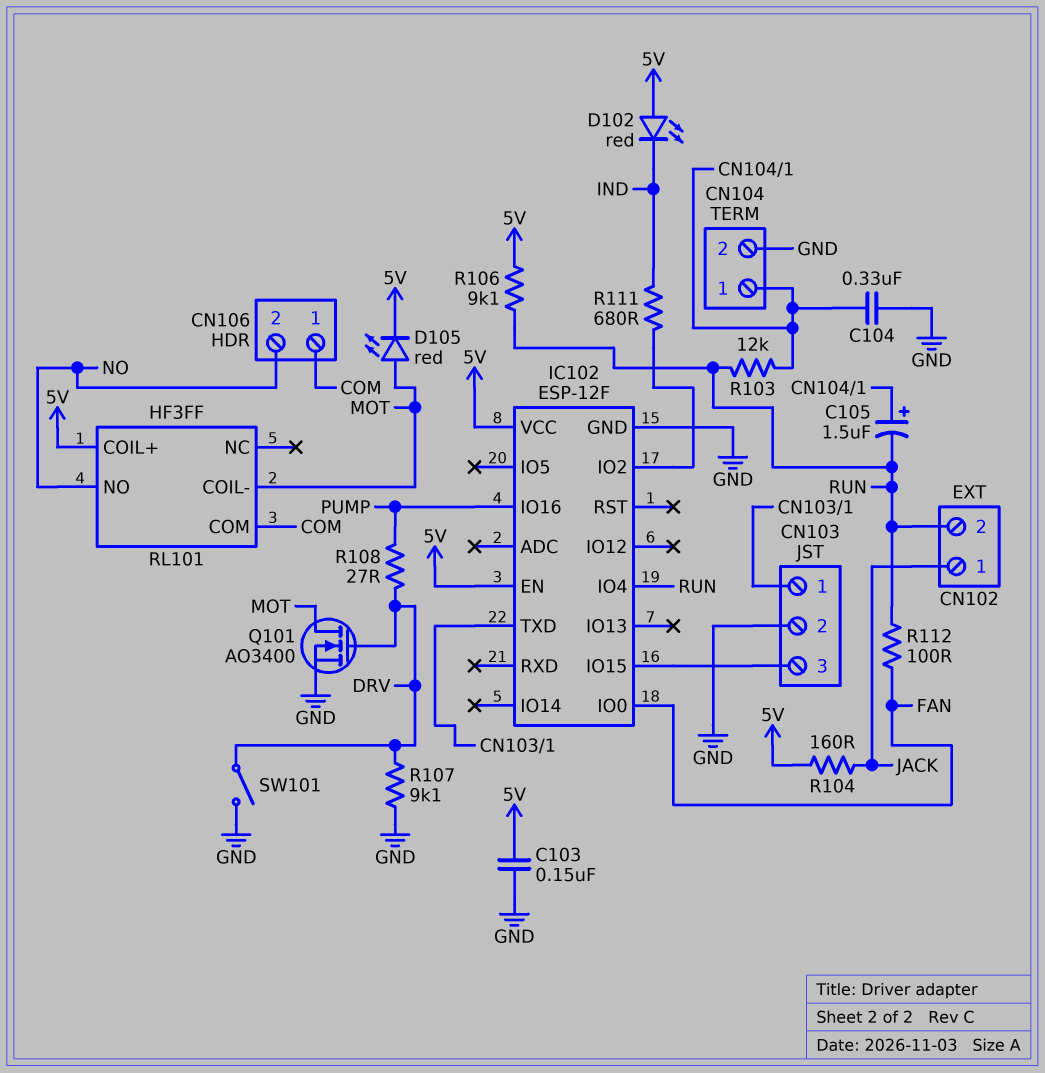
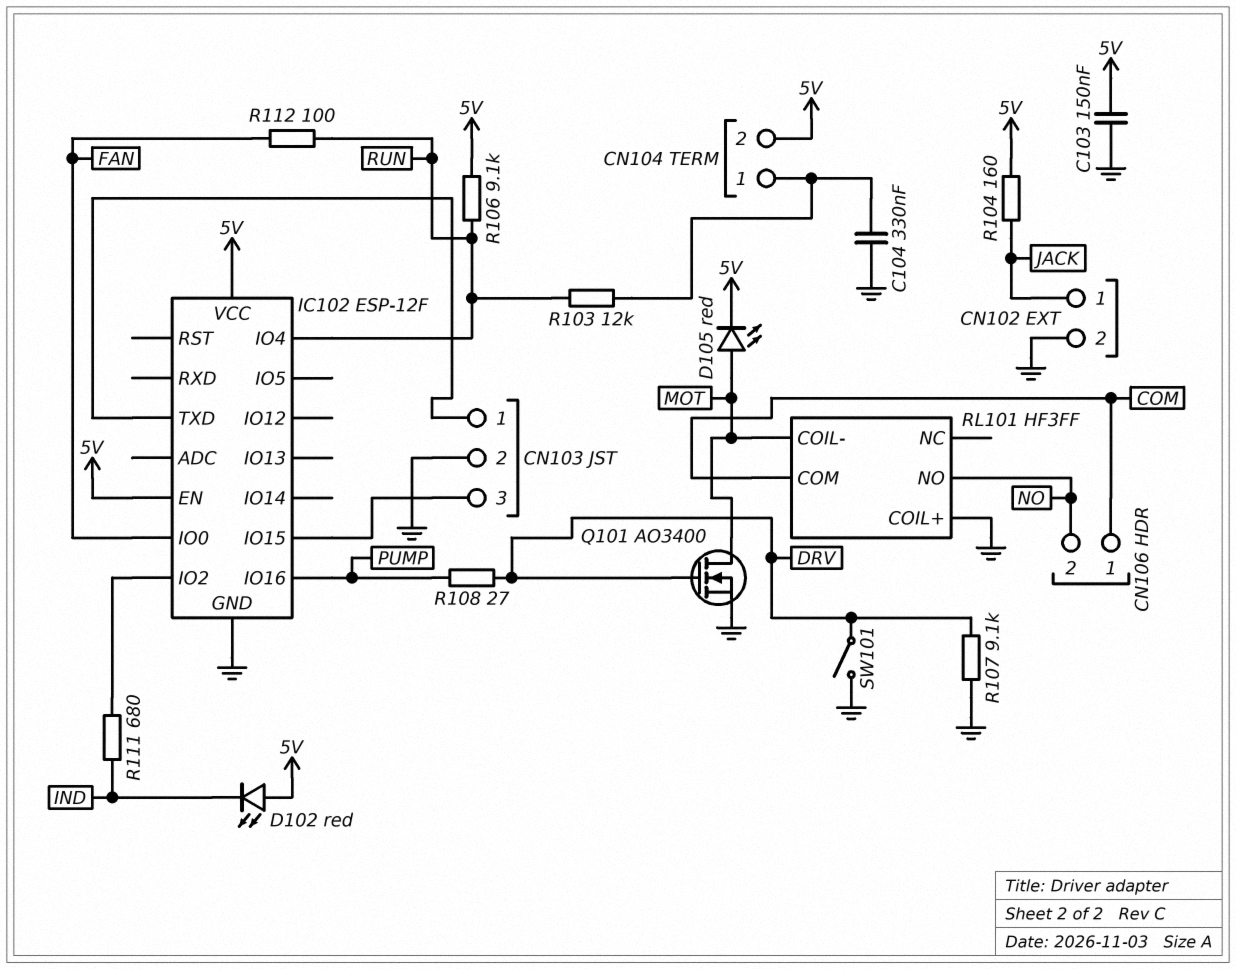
C105: 1.5uF (plus CN104/1, minus RUN) -> none
CN102 pin 2: RUN -> GND
CN104 pin 2: GND -> 5V
RL101 pin COIL+: 5V -> GND

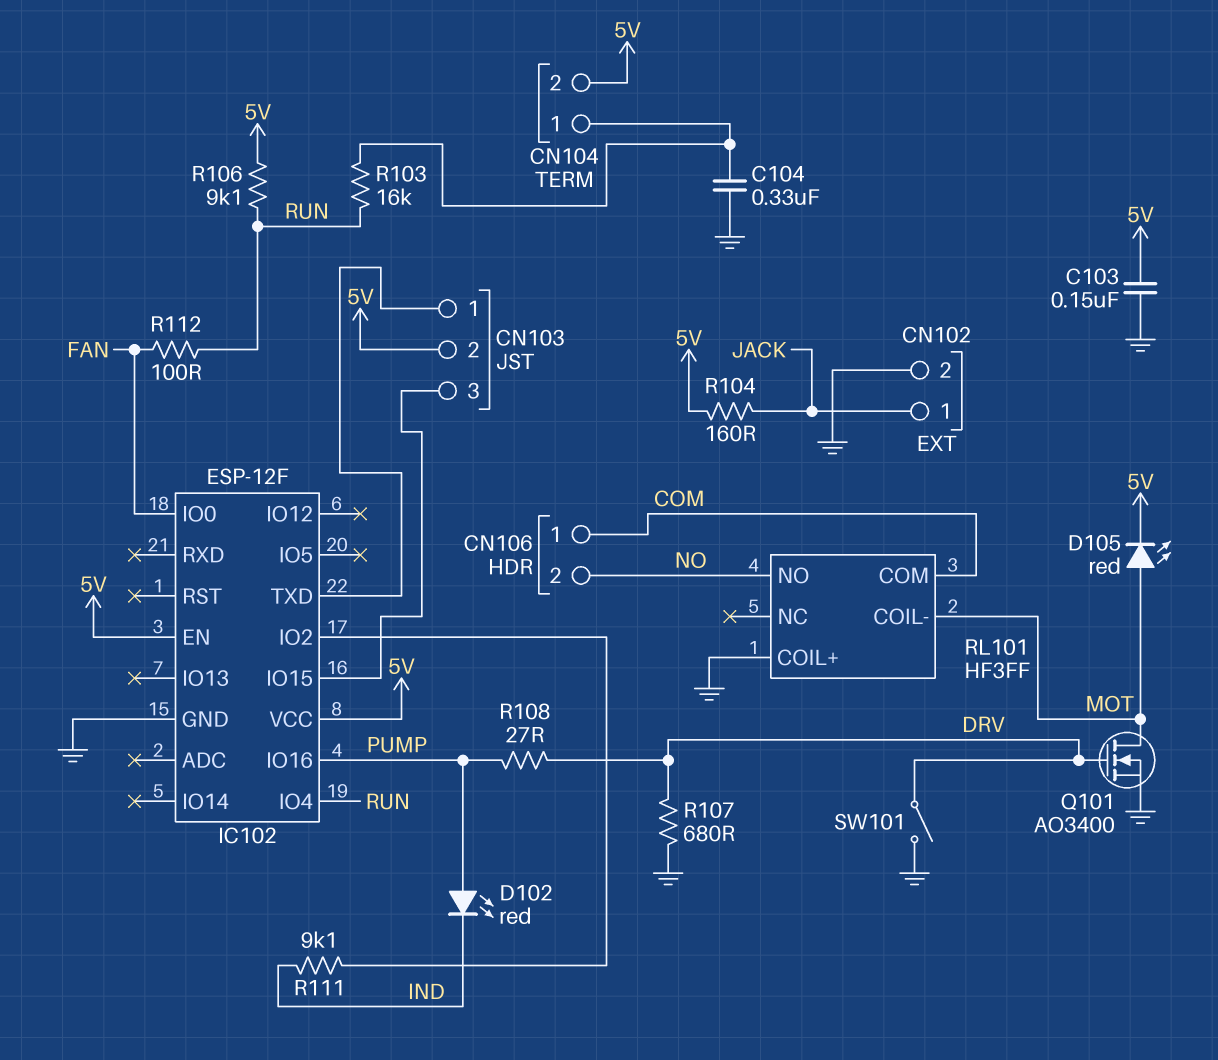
CN103 pin 2: GND -> 5V
D102: LED red (A 5V, K IND) -> LED red (A PUMP, K IND)
R103: 12k (CN104/1, RUN) -> 16k (CN104/1, RUN)
R107: 9.1k (DRV, GND) -> 680 (DRV, GND)
R111: 680 (IC102/IO2, IND) -> 9.1k (IC102/IO2, IND)

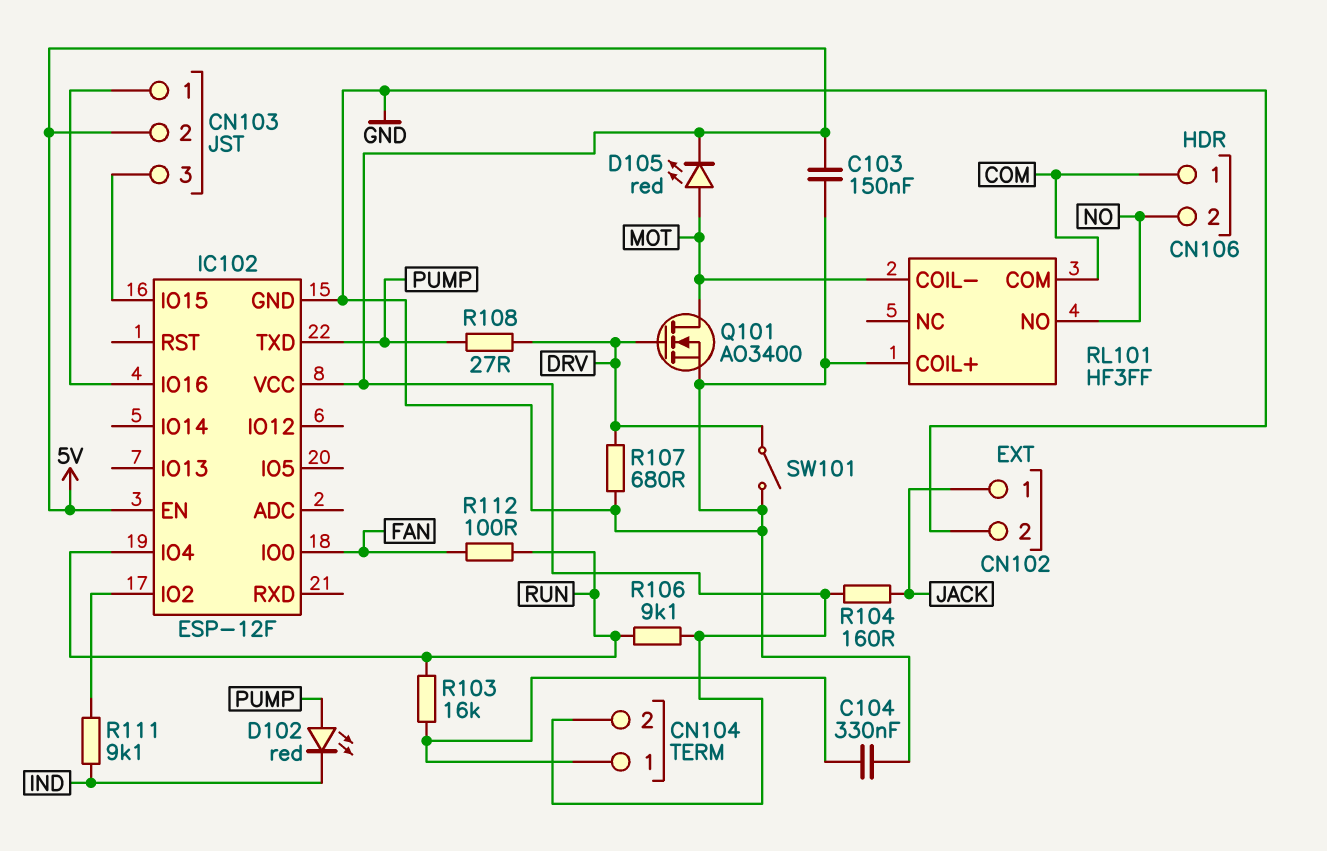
IC102 pin IO16: PUMP -> CN103/1
IC102 pin TXD: CN103/1 -> PUMP

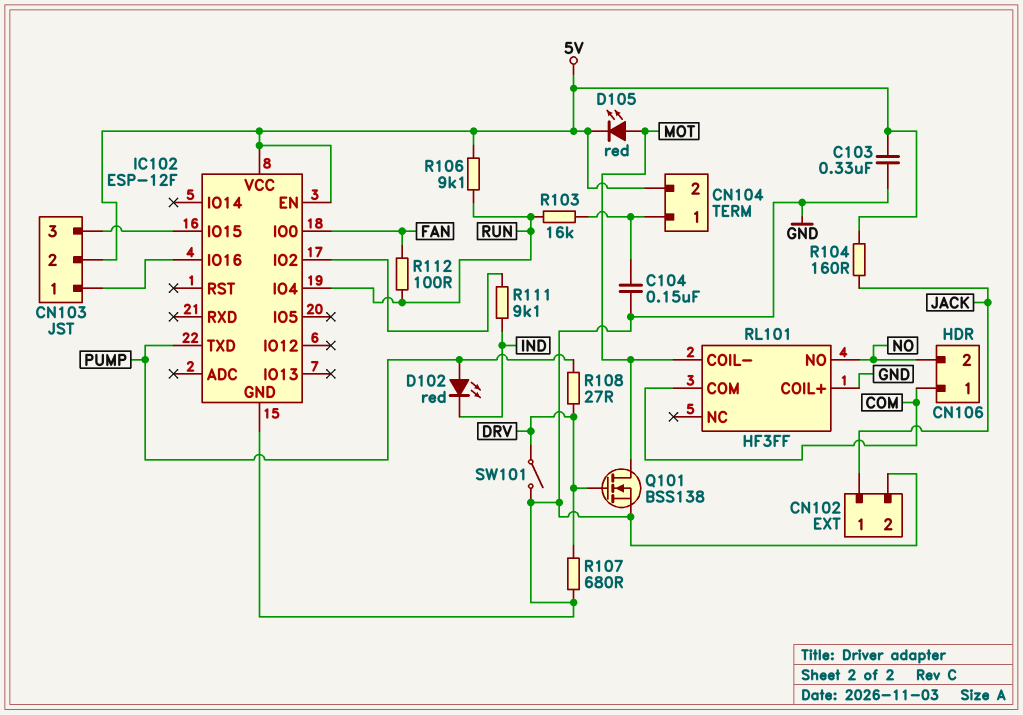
C103: 150nF (5V, GND) -> 330nF (5V, GND)
C104: 330nF (CN104/1, GND) -> 150nF (CN104/1, GND)
Q101: NMOS AO3400 (G DRV, D MOT, S GND) -> NMOS BSS138 (G DRV, D MOT, S GND)

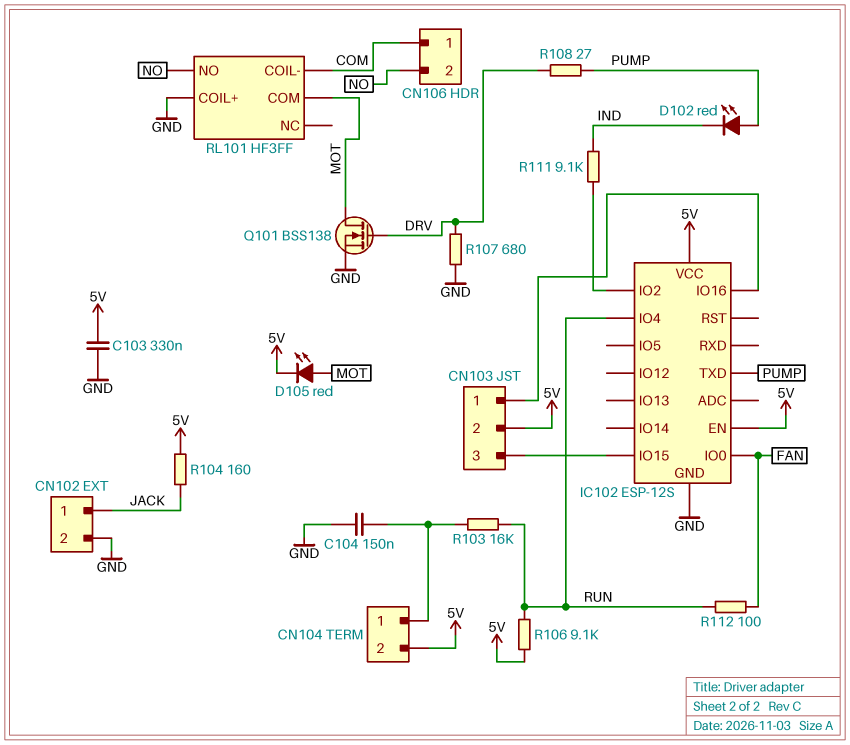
IC102: ESP-12F -> ESP-12S
RL101 pin COIL-: MOT -> COM
RL101 pin COM: COM -> MOT
SW101: switch (DRV, GND) -> none

